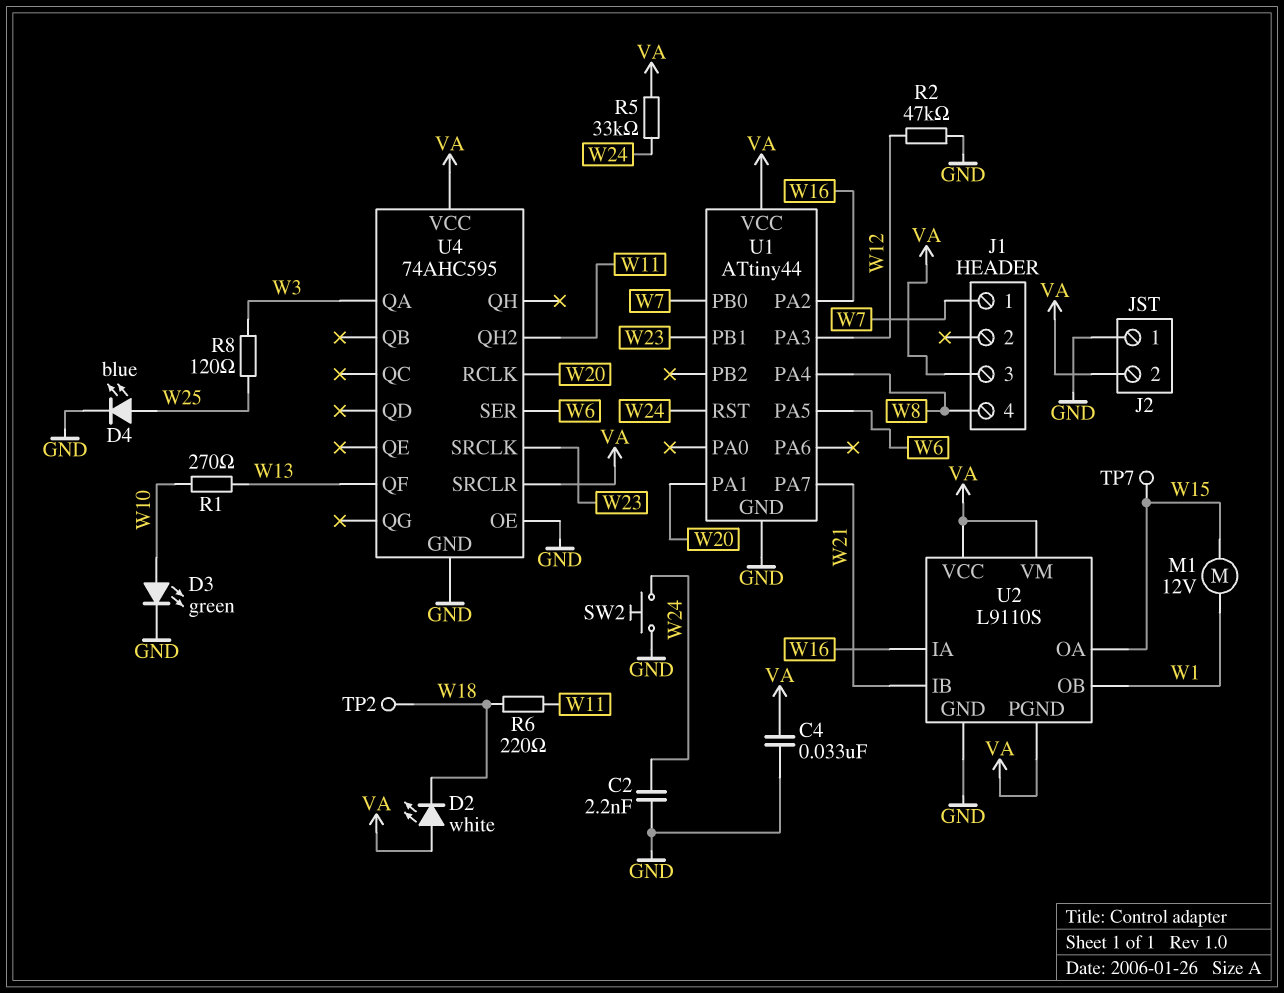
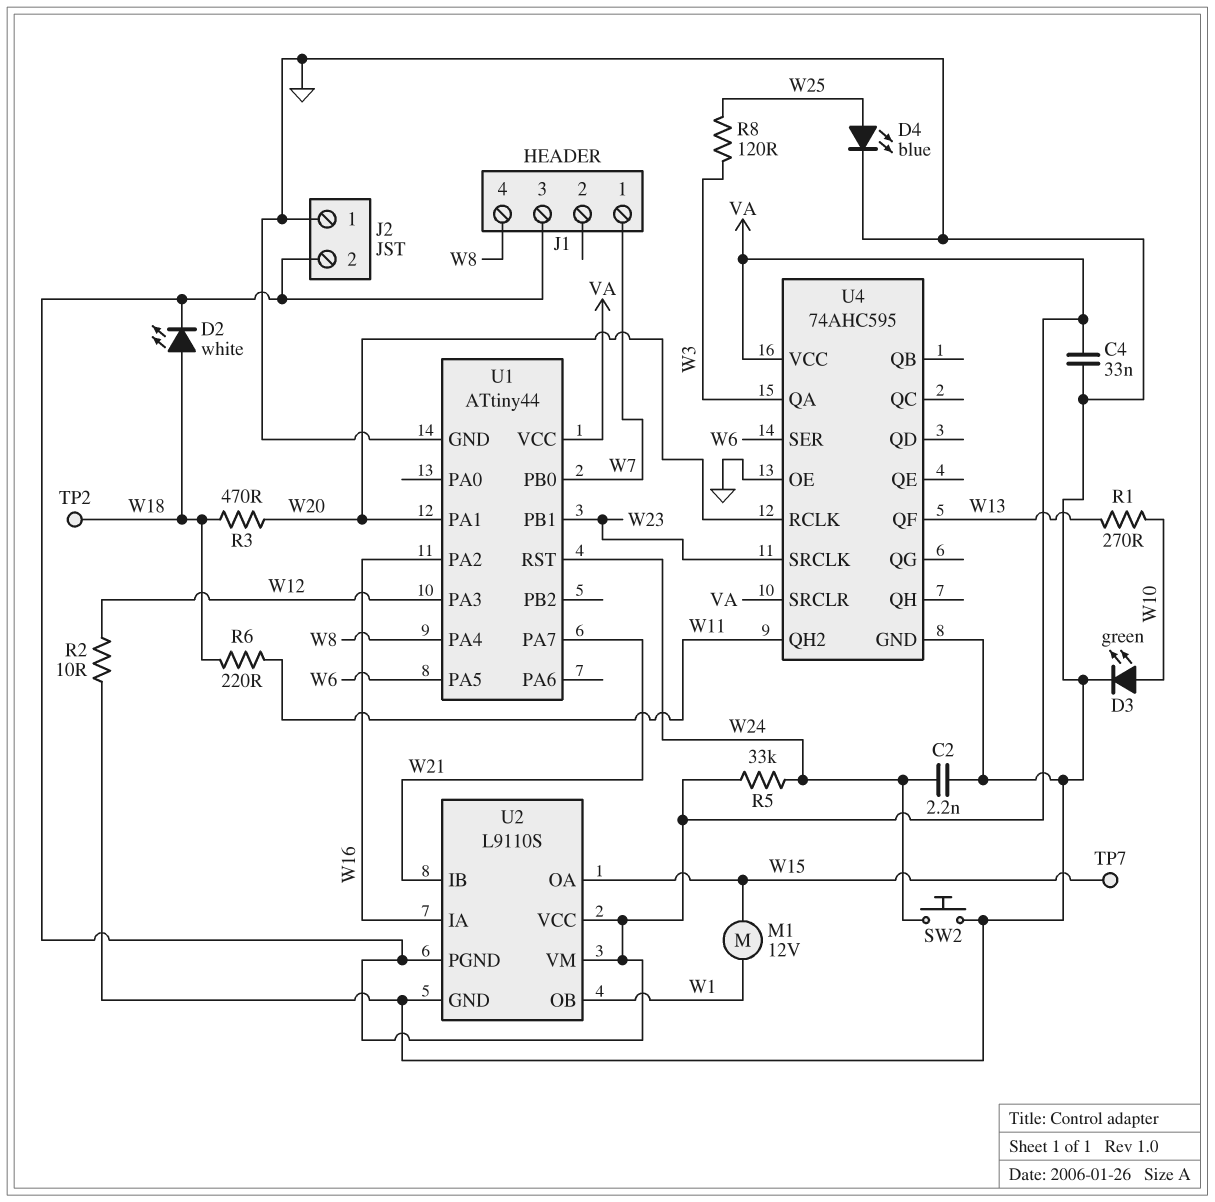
D2: LED white (A VA, K W18) -> LED white (A W18, K VA)
R2: 47k (GND, W12) -> 10 (GND, W12)
R3: none -> 470 (W18, W20)

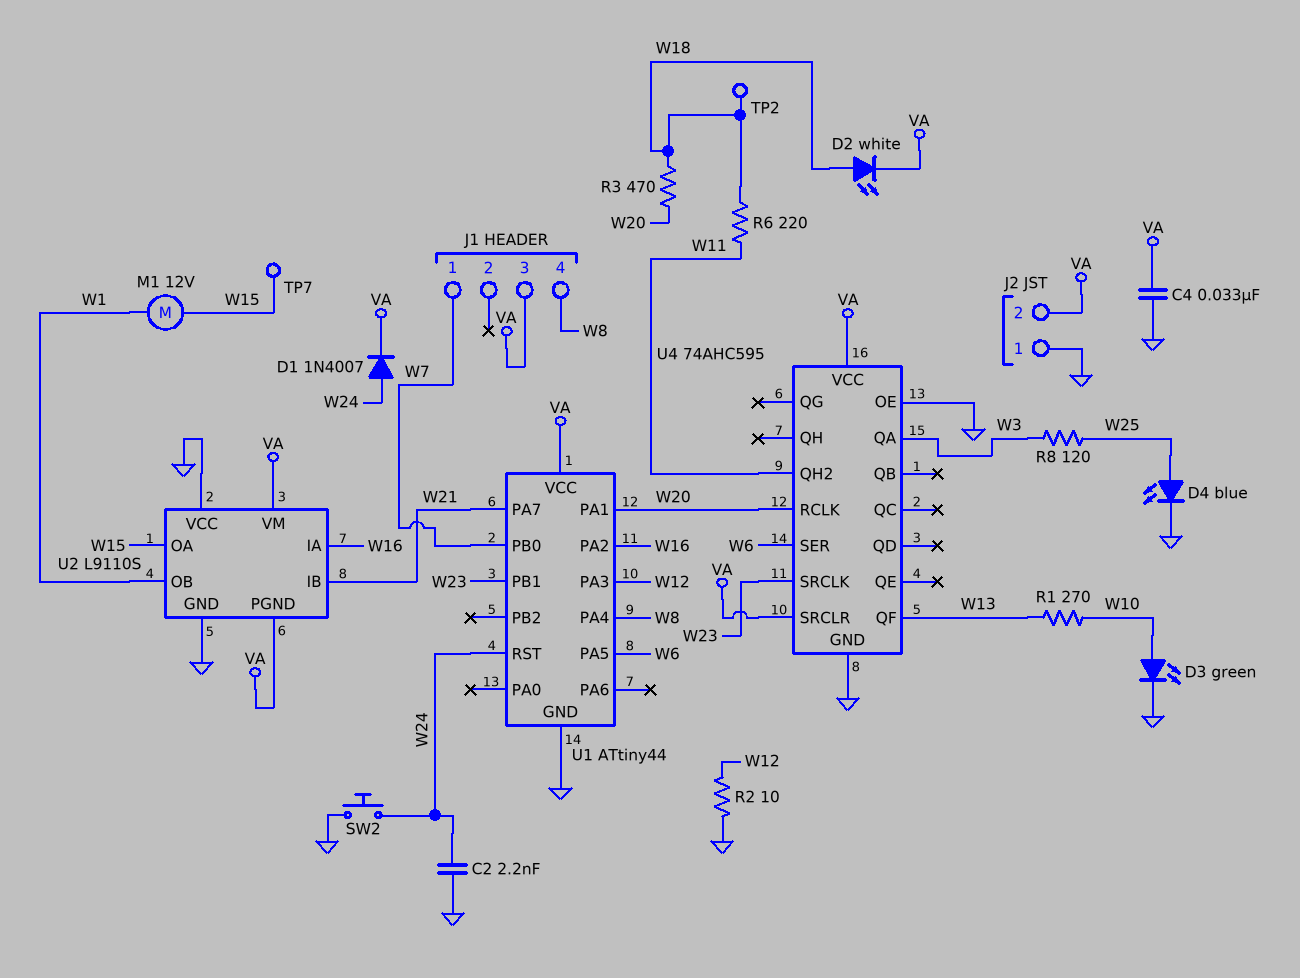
D1: none -> diode 1N4007 (A W24, K VA)
R5: 33k (VA, W24) -> none
U2 pin VCC: VA -> GND

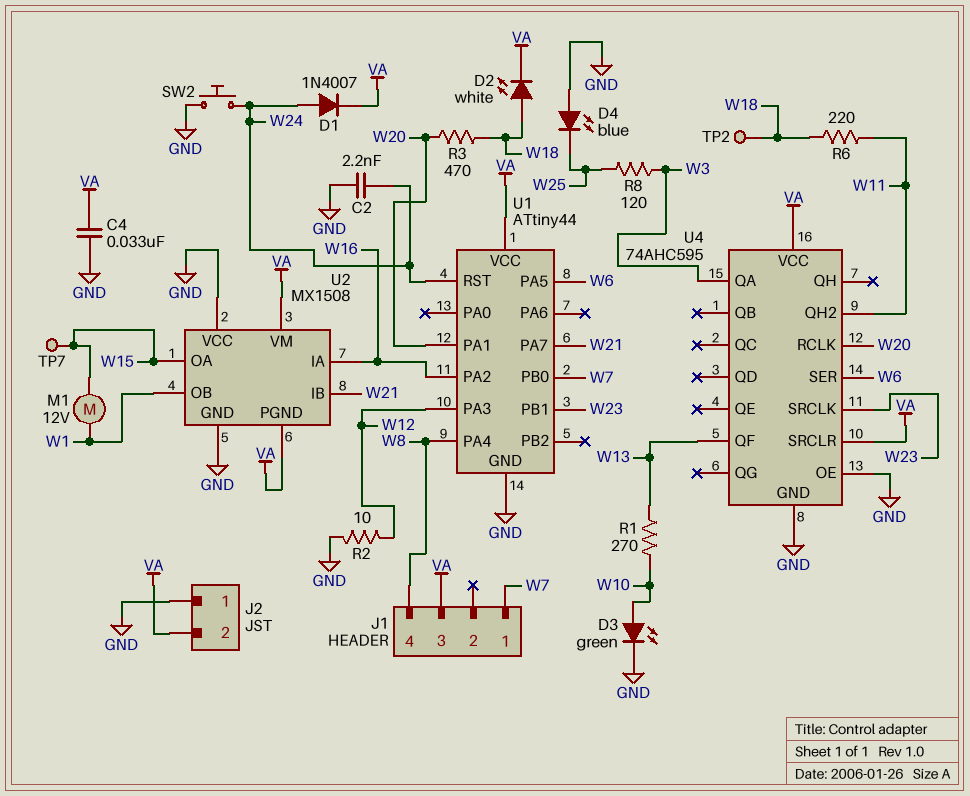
D4: LED blue (A W25, K GND) -> LED blue (A GND, K W25)
U2: L9110S -> MX1508

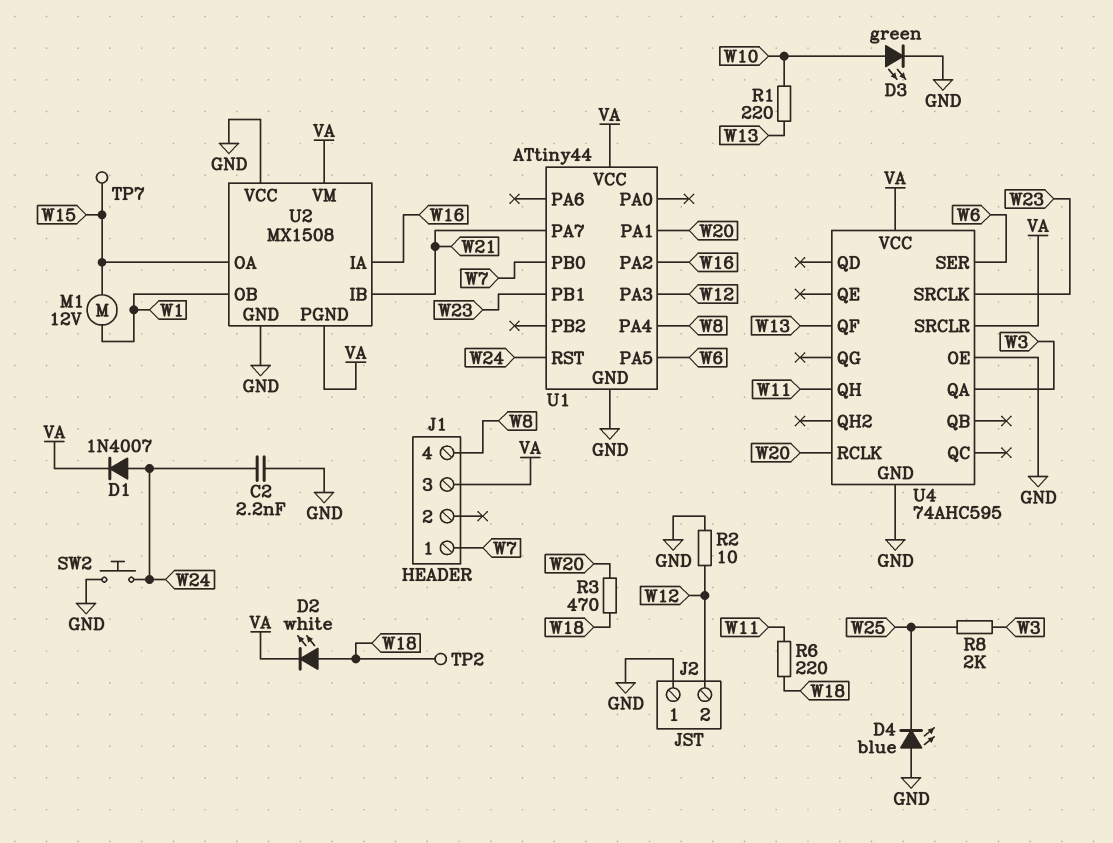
C4: 33nF (GND, VA) -> none
J2 pin 2: VA -> W12
R1: 270 (W10, W13) -> 220 (W10, W13)
R8: 120 (W3, W25) -> 2k (W3, W25)
U4 pin QH: none -> W11
U4 pin QH2: W11 -> none

